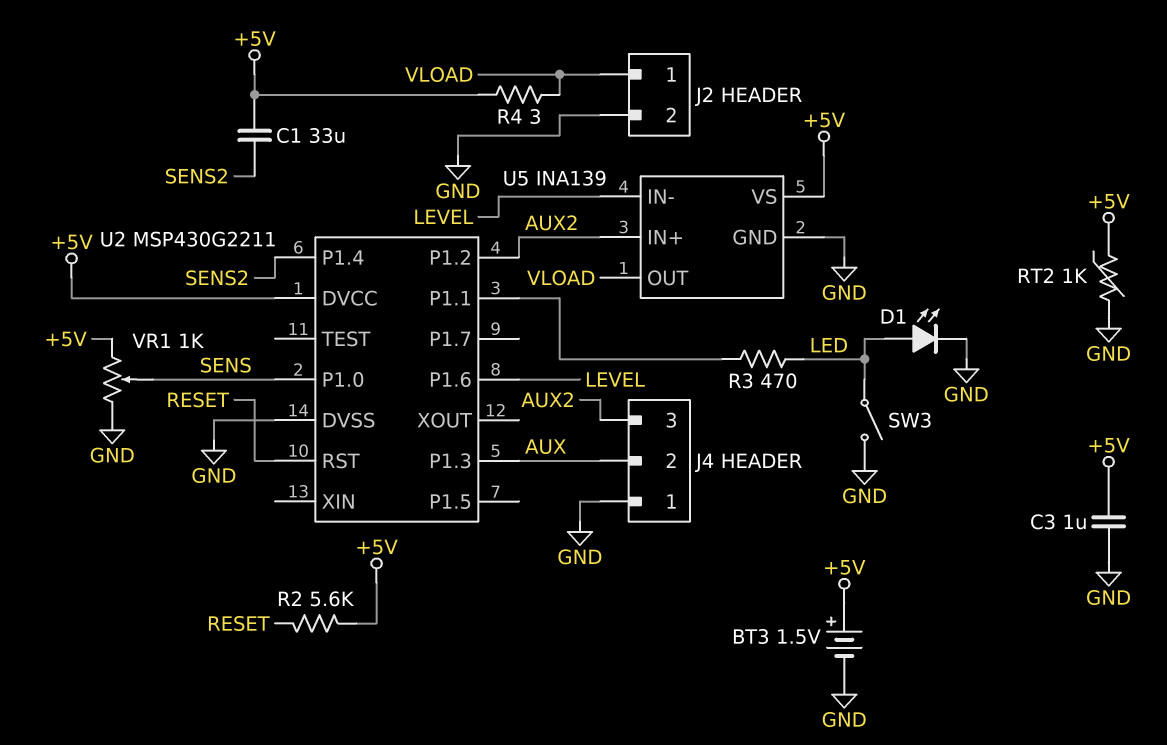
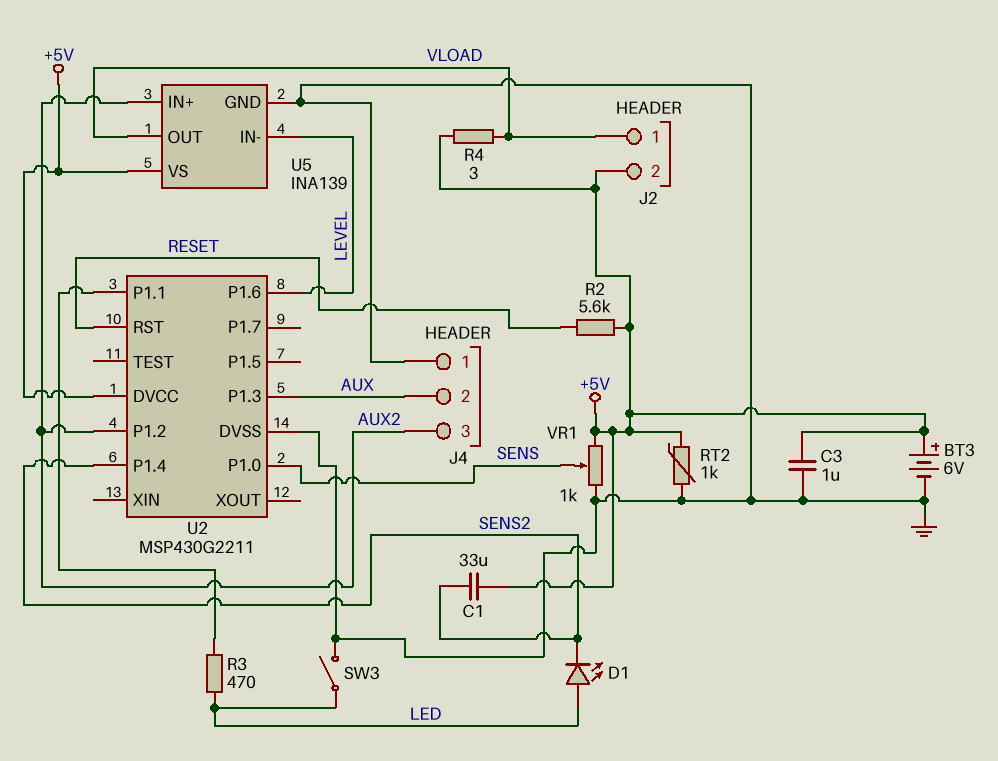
BT3: 1.5V (plus +5V, minus GND) -> 6V (plus +5V, minus GND)
D1: LED (A LED, K GND) -> LED (A LED, K SENS2)
J2 pin 2: GND -> +5V

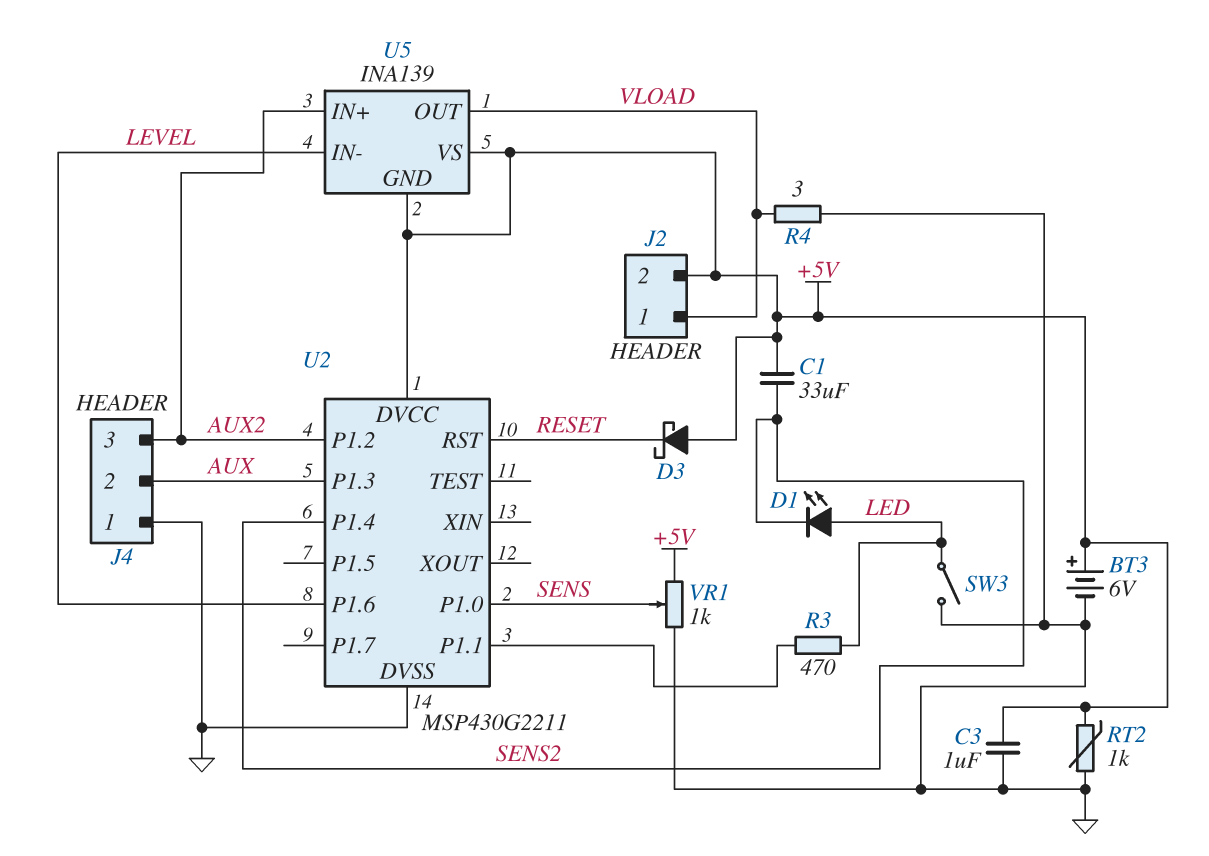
D3: none -> schottky (A +5V, K RESET)
R2: 5.6k (+5V, RESET) -> none
R4: 3 (+5V, VLOAD) -> 3 (GND, VLOAD)
U5 pin GND: GND -> +5V

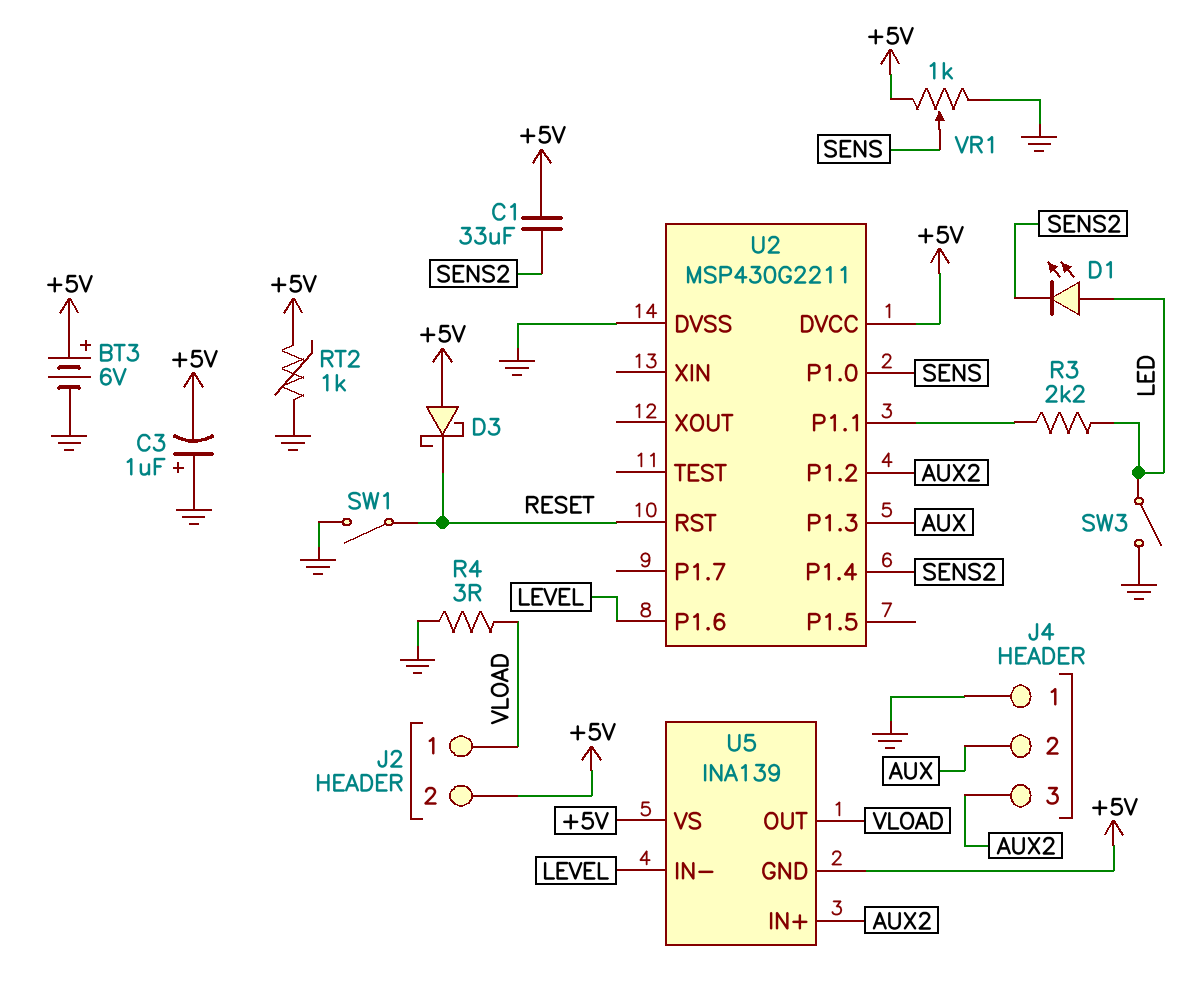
C3: 1uF (+5V, GND) -> 1uF (plus GND, minus +5V)
R3: 470 (LED, U2/P1.1) -> 2.2k (LED, U2/P1.1)
SW1: none -> switch (GND, RESET)

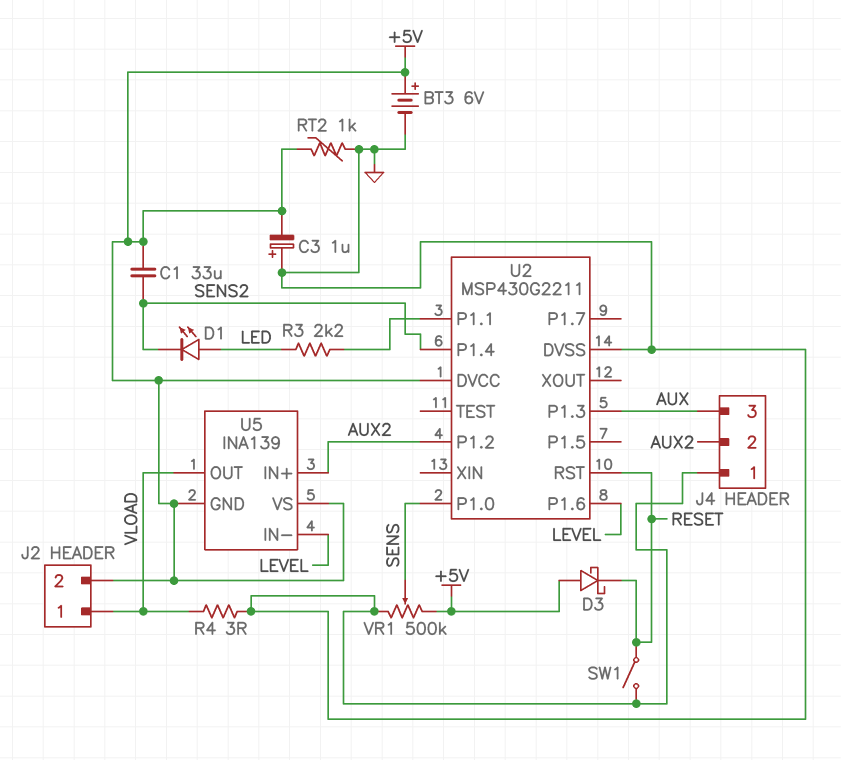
J4 pin 2: AUX -> AUX2
J4 pin 3: AUX2 -> AUX
SW3: switch (GND, LED) -> none
VR1: 1k (+5V, GND, wiper SENS) -> 500k (+5V, GND, wiper SENS)

